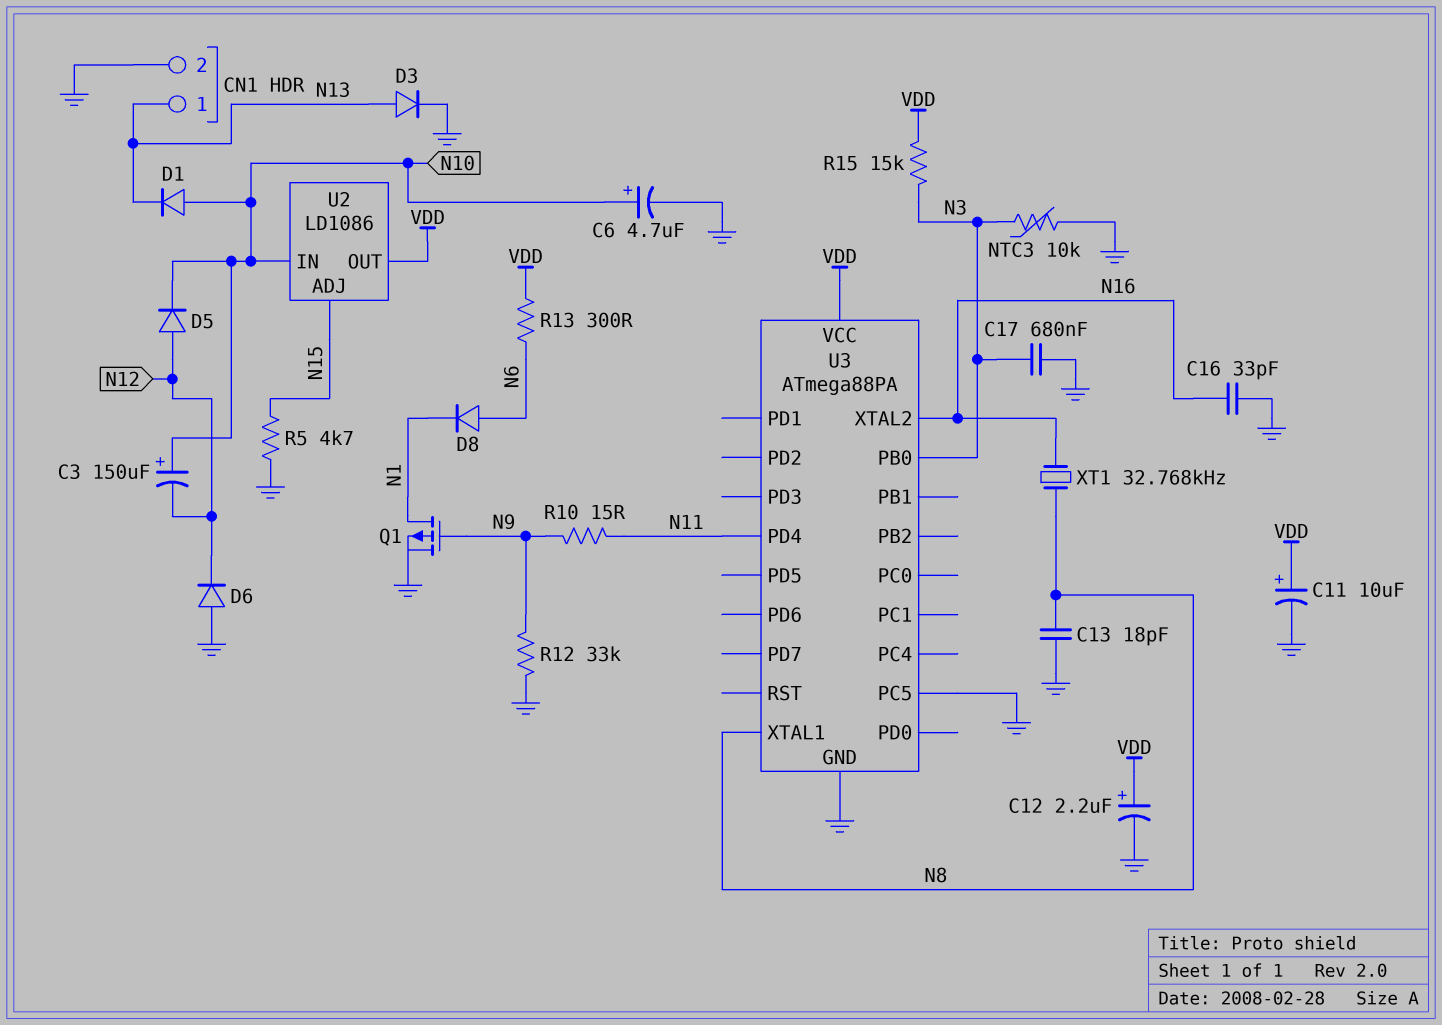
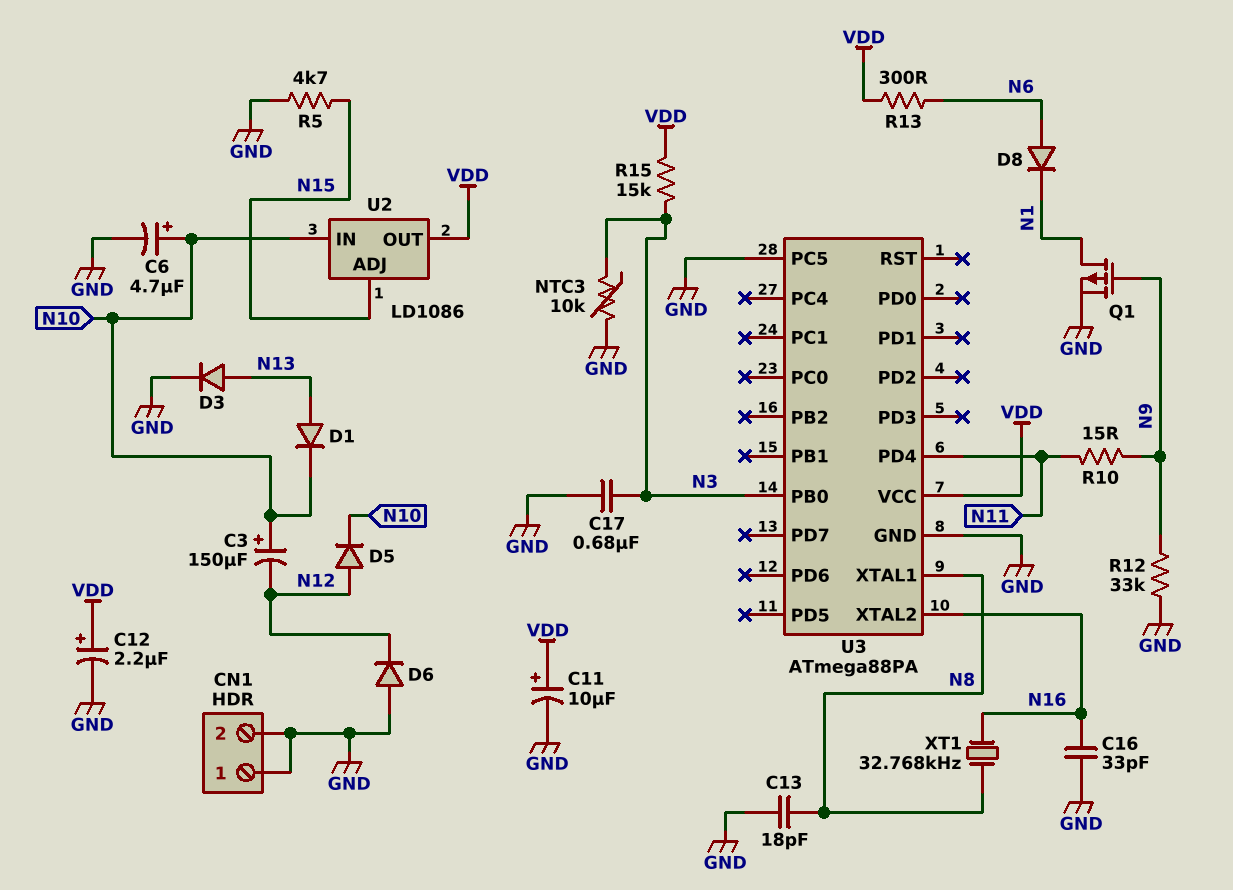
CN1 pin 1: N13 -> GND
D1: diode (A N10, K N13) -> diode (A N13, K N10)

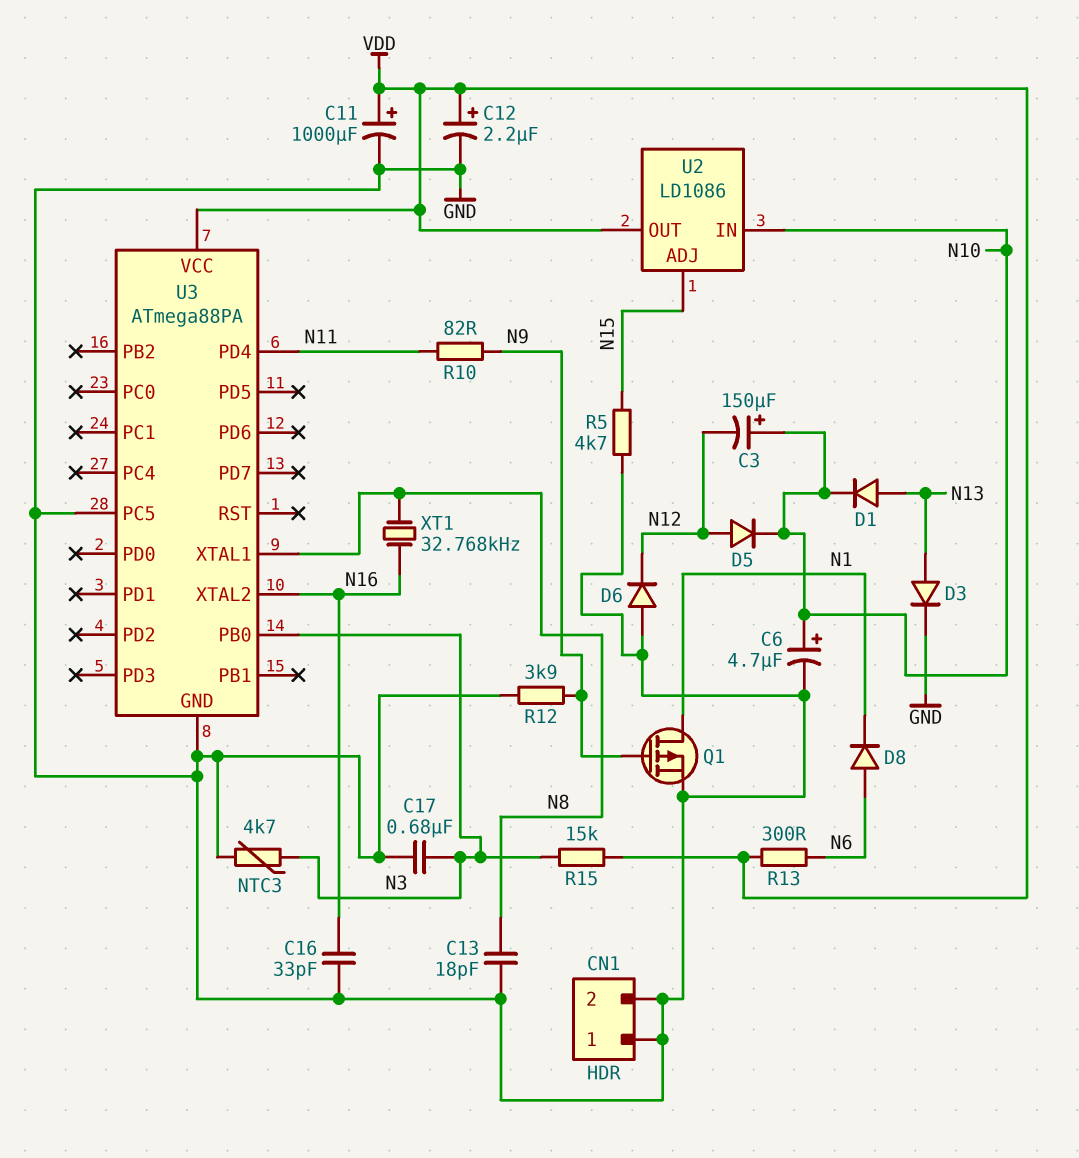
C11: 10uF (plus VDD, minus GND) -> 1000uF (plus VDD, minus GND)
NTC3: 10k (GND, N3) -> 4.7k (GND, N3)
R10: 15 (N9, N11) -> 82 (N9, N11)
R12: 33k (GND, N9) -> 3.9k (GND, N9)

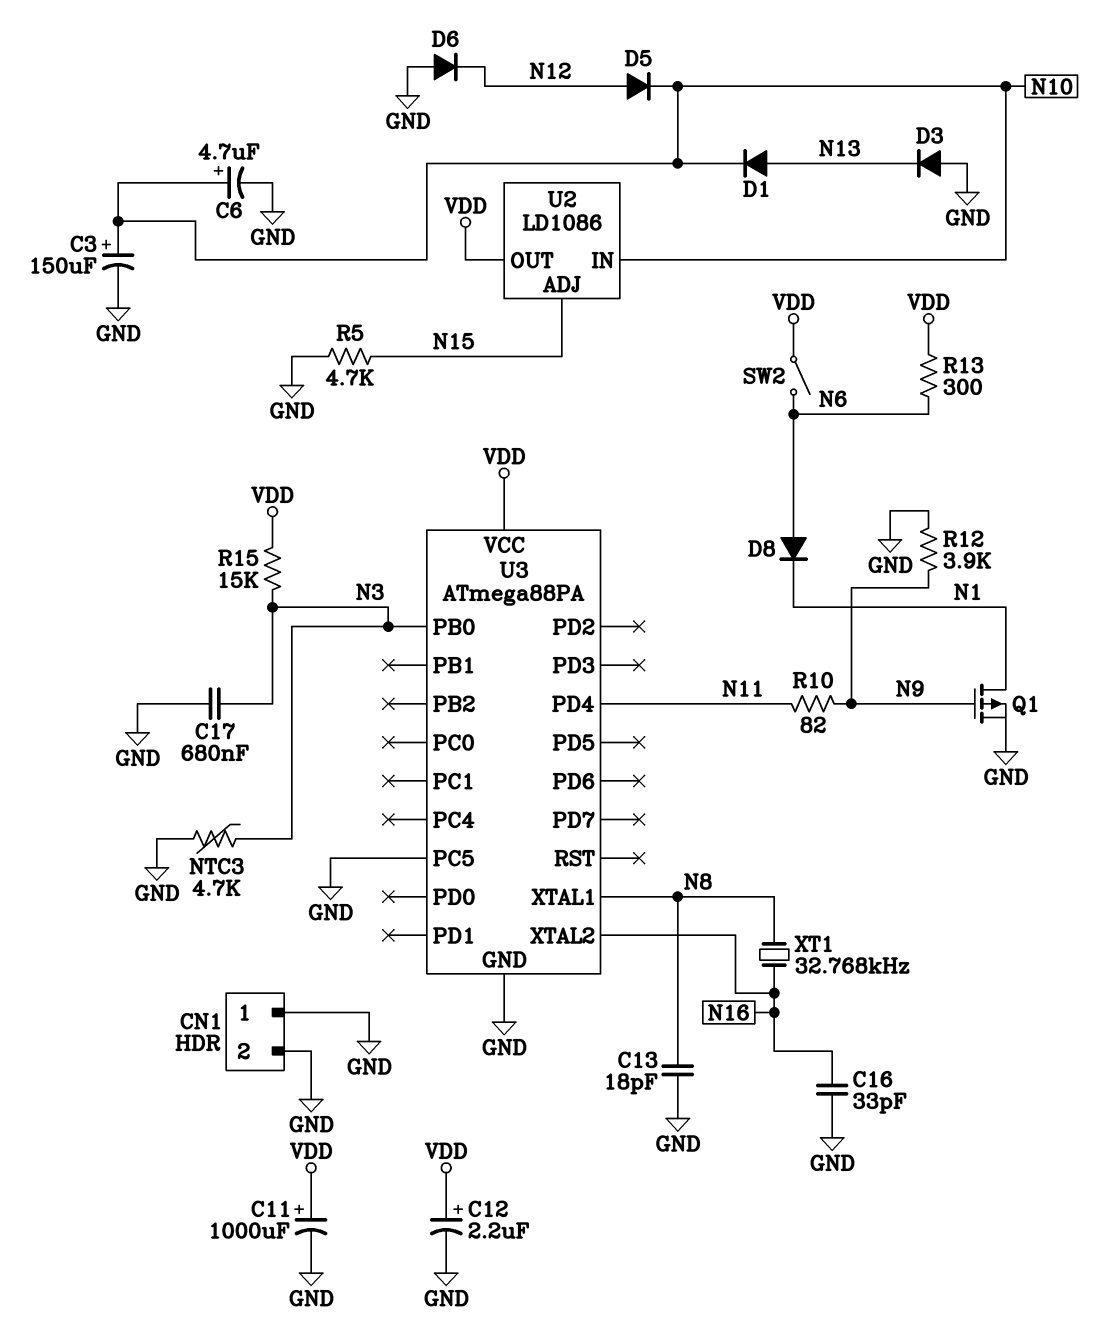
C3: 150uF (plus N10, minus N12) -> 150uF (plus N10, minus GND)
D3: diode (A N13, K GND) -> diode (A GND, K N13)
SW2: none -> switch (N6, VDD)

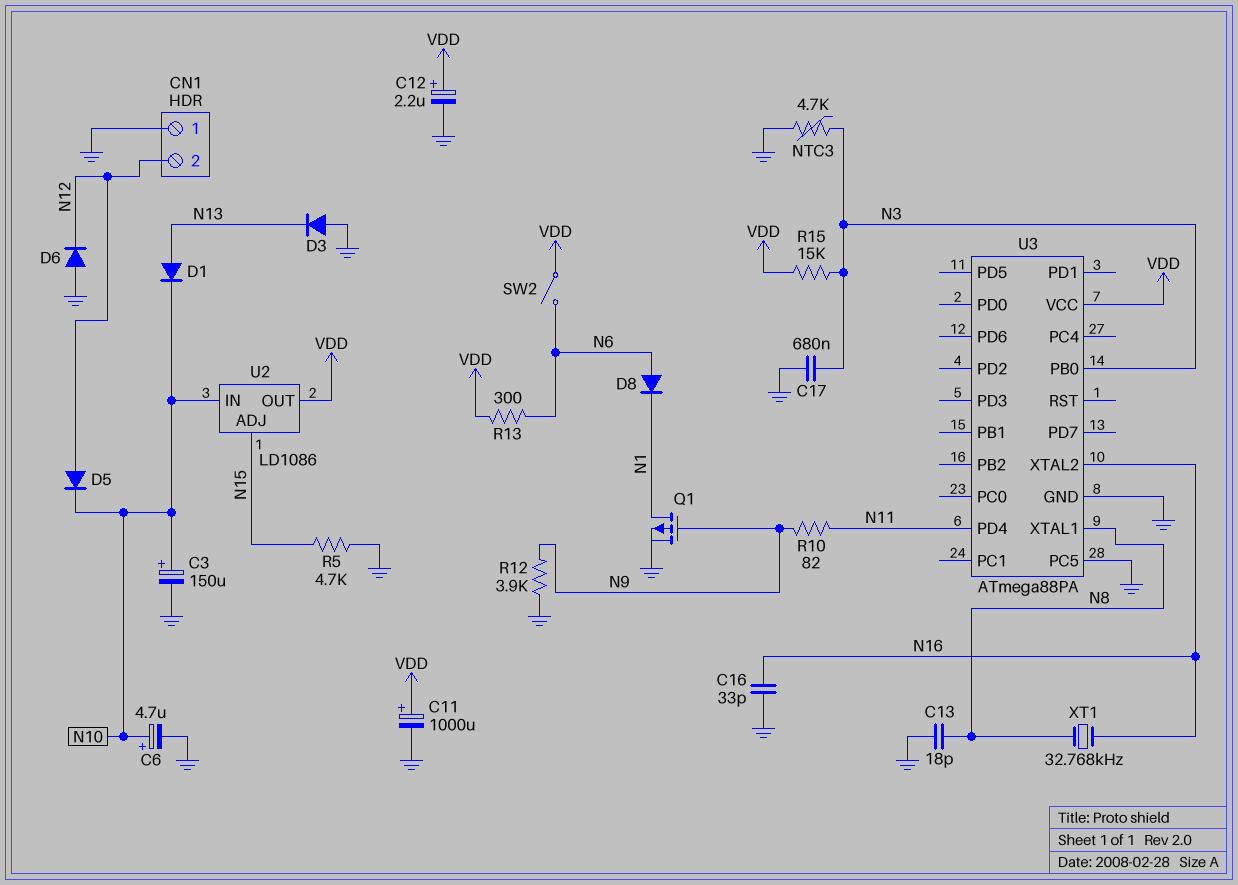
CN1 pin 2: GND -> N12

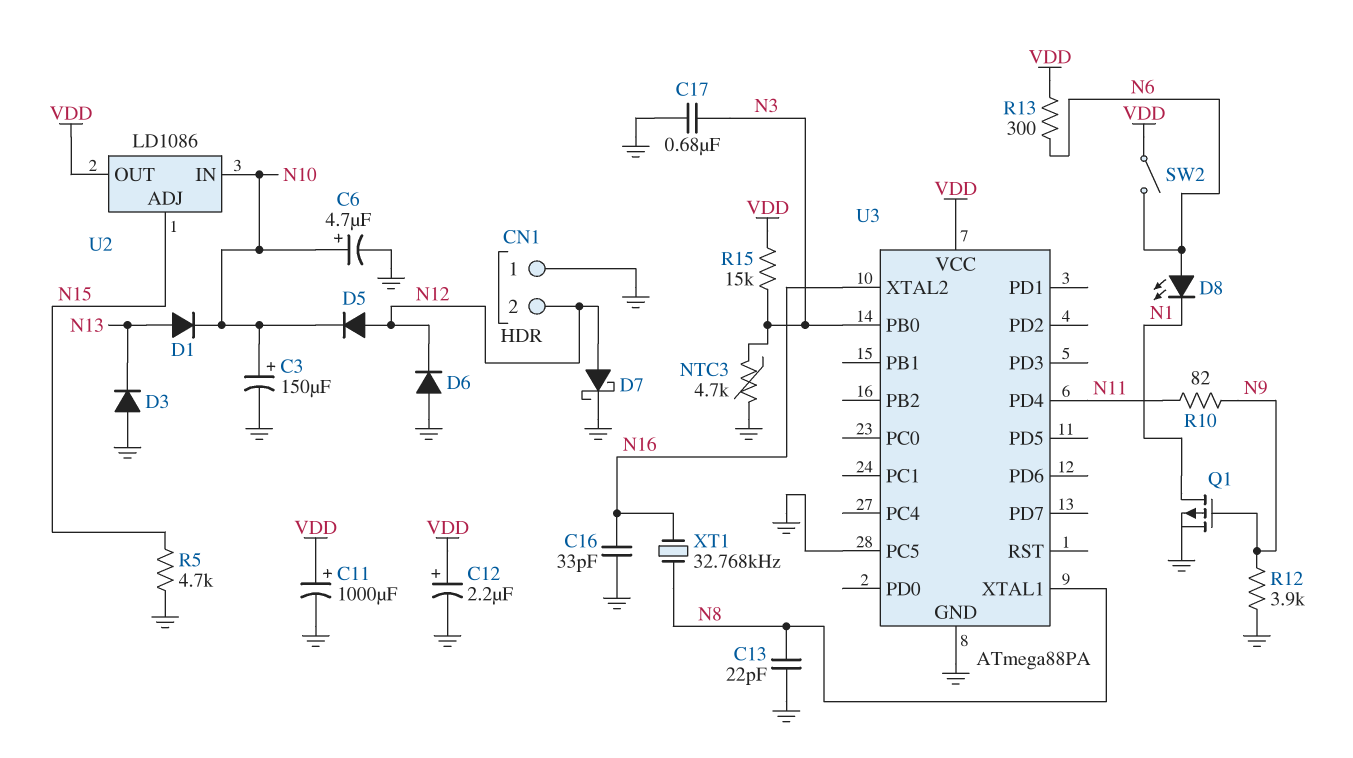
C13: 18pF (GND, N8) -> 22pF (GND, N8)
D7: none -> schottky (A N12, K GND)
D8: diode (A N6, K N1) -> LED (A N6, K N1)

